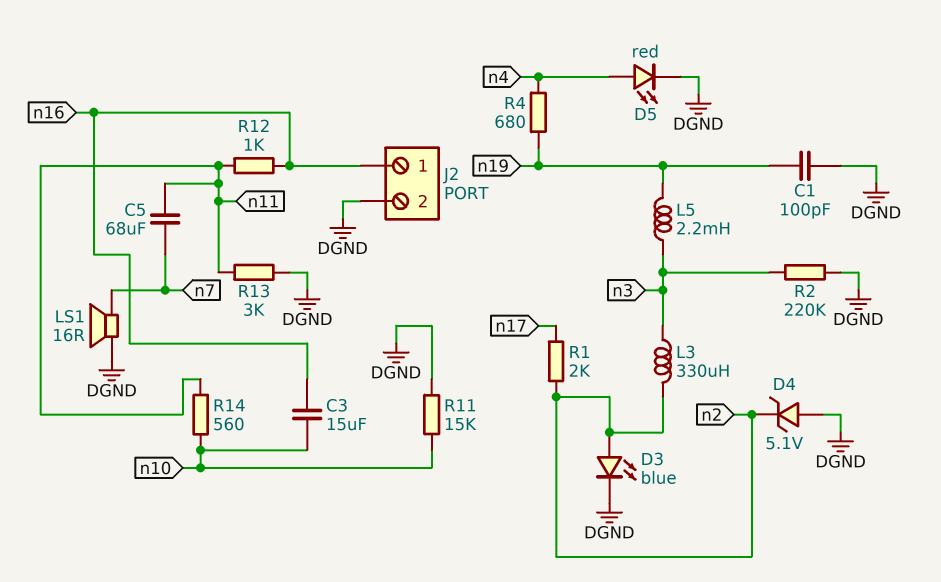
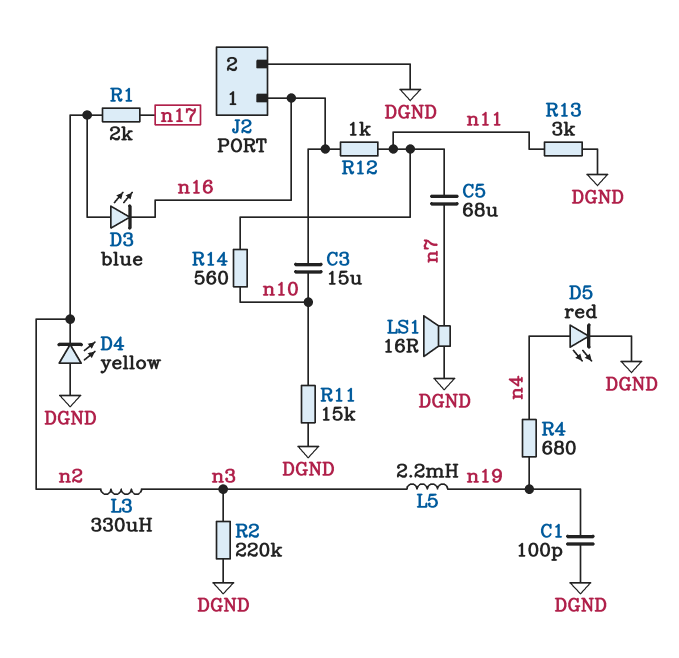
D3: LED blue (A n2, K DGND) -> LED blue (A n2, K n16)
D4: zener 5.1V (A DGND, K n2) -> LED yellow (A DGND, K n2)

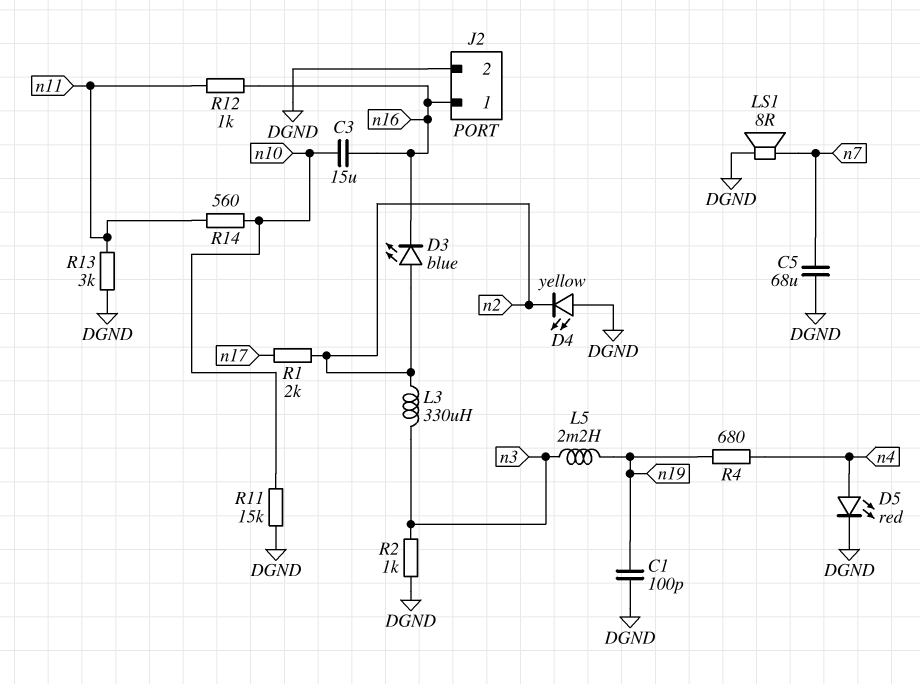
C5: 68uF (n7, n11) -> 68uF (DGND, n7)
LS1: speaker 16R (DGND, n7) -> speaker 8R (DGND, n7)
R2: 220k (DGND, n3) -> 1k (DGND, n3)

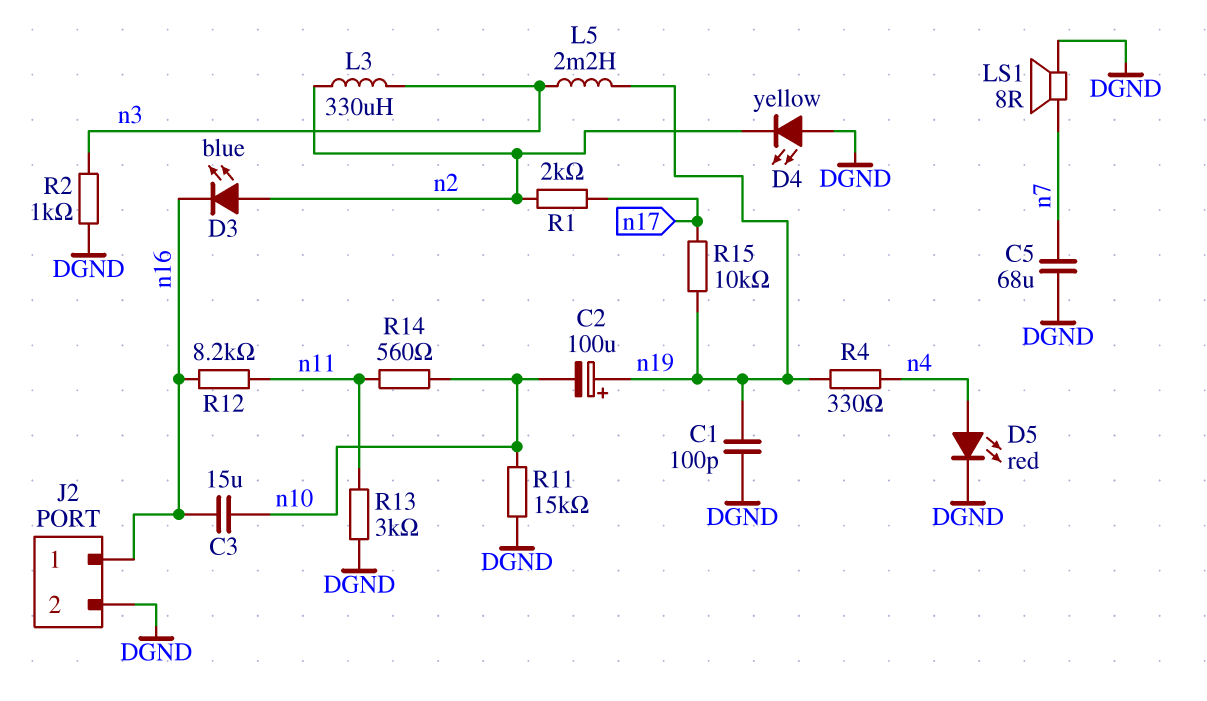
C2: none -> 100uF (plus n19, minus n10)
R4: 680 (n4, n19) -> 330 (n4, n19)
R12: 1k (n11, n16) -> 8.2k (n11, n16)
R15: none -> 10k (n17, n19)

